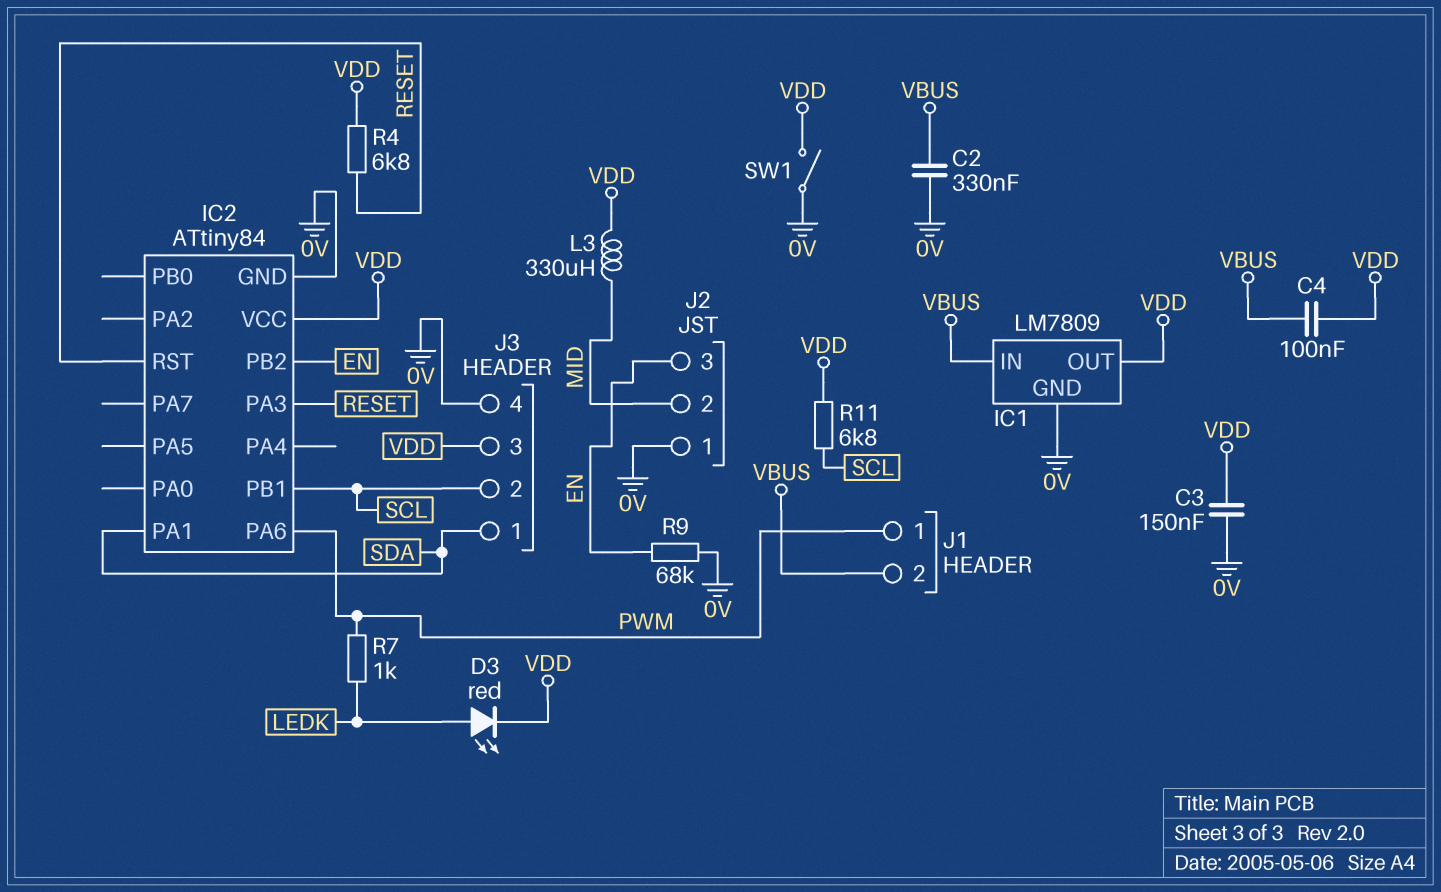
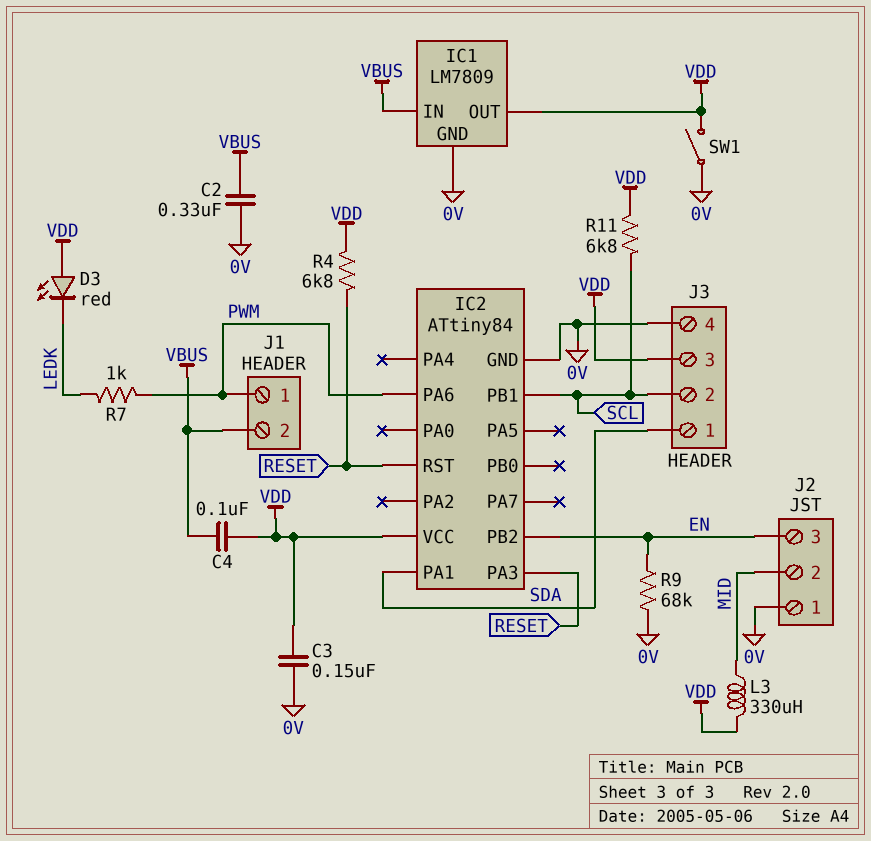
D3: LED red (A LEDK, K VDD) -> LED red (A VDD, K LEDK)

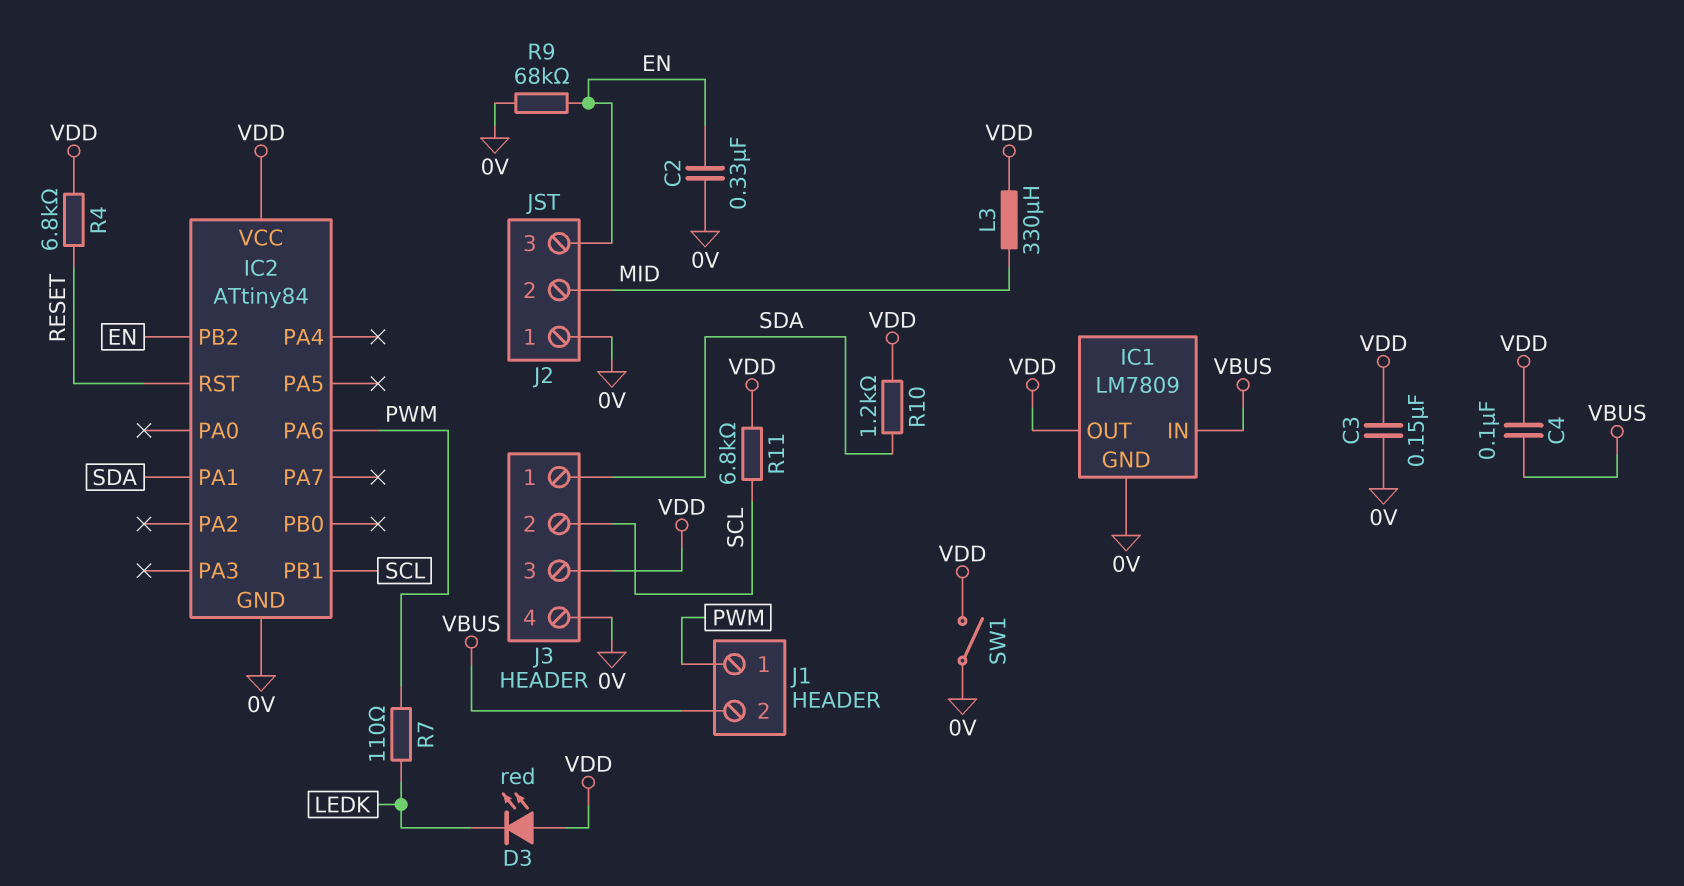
C2: 330nF (0V, VBUS) -> 330nF (0V, EN)
IC2 pin PA3: RESET -> none
R7: 1k (LEDK, PWM) -> 110 (LEDK, PWM)
R10: none -> 1.2k (SDA, VDD)

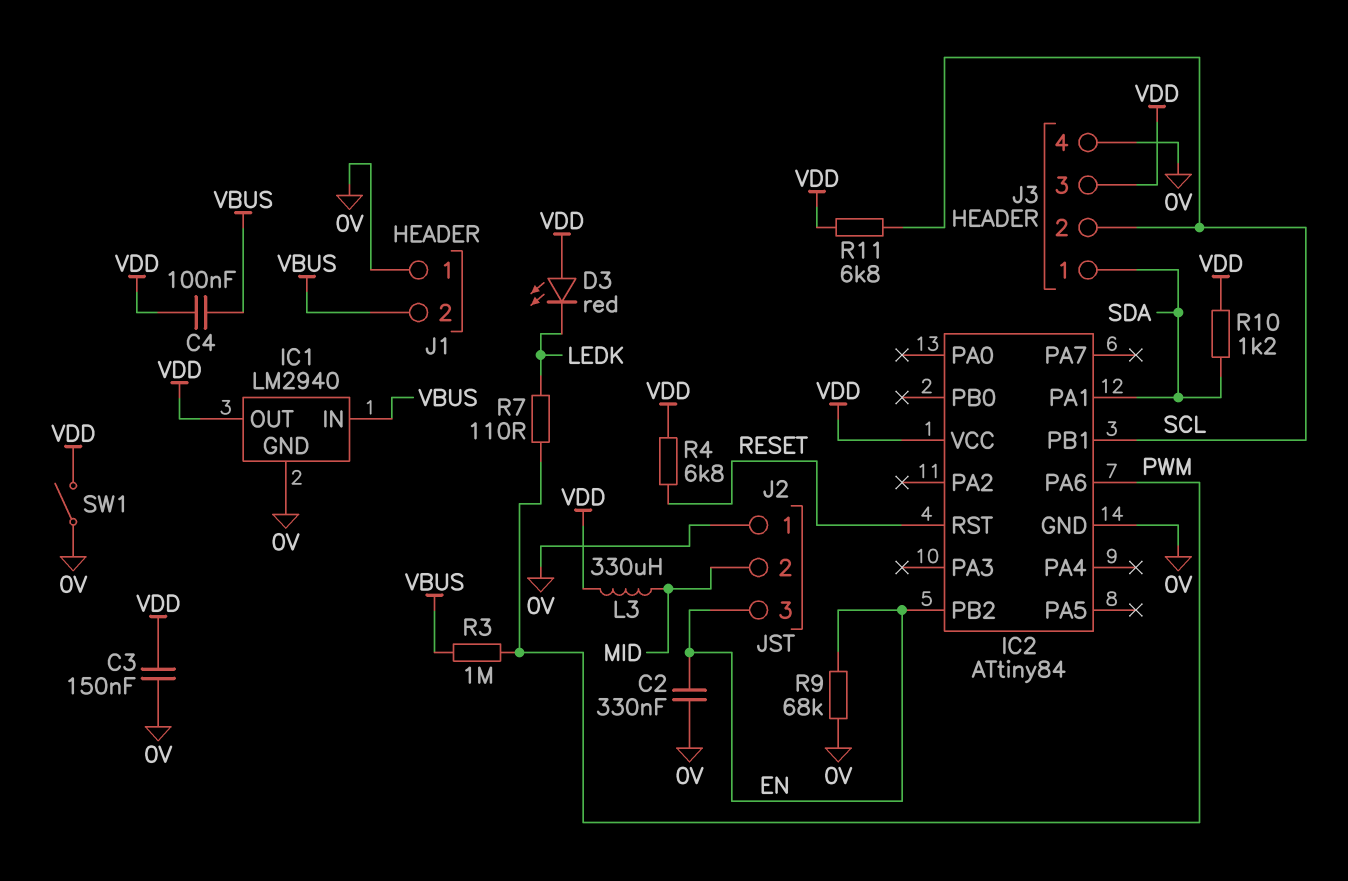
IC1: LM7809 -> LM2940
J1 pin 1: PWM -> 0V
R3: none -> 1M (PWM, VBUS)

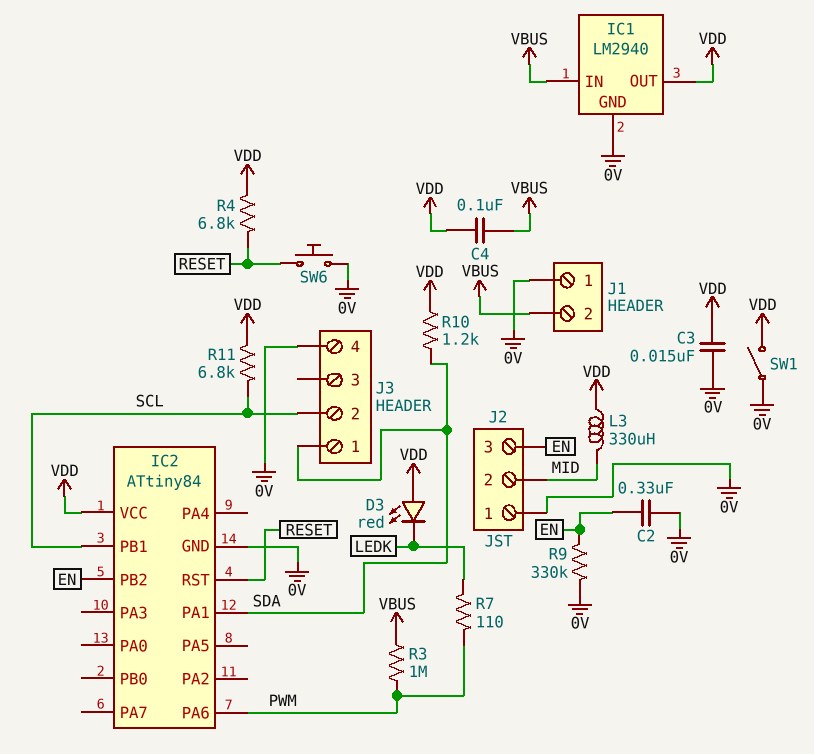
C3: 150nF (0V, VDD) -> 15nF (0V, VDD)
J3 pin 3: VDD -> none
R9: 68k (0V, EN) -> 330k (0V, EN)
SW6: none -> button (0V, RESET)

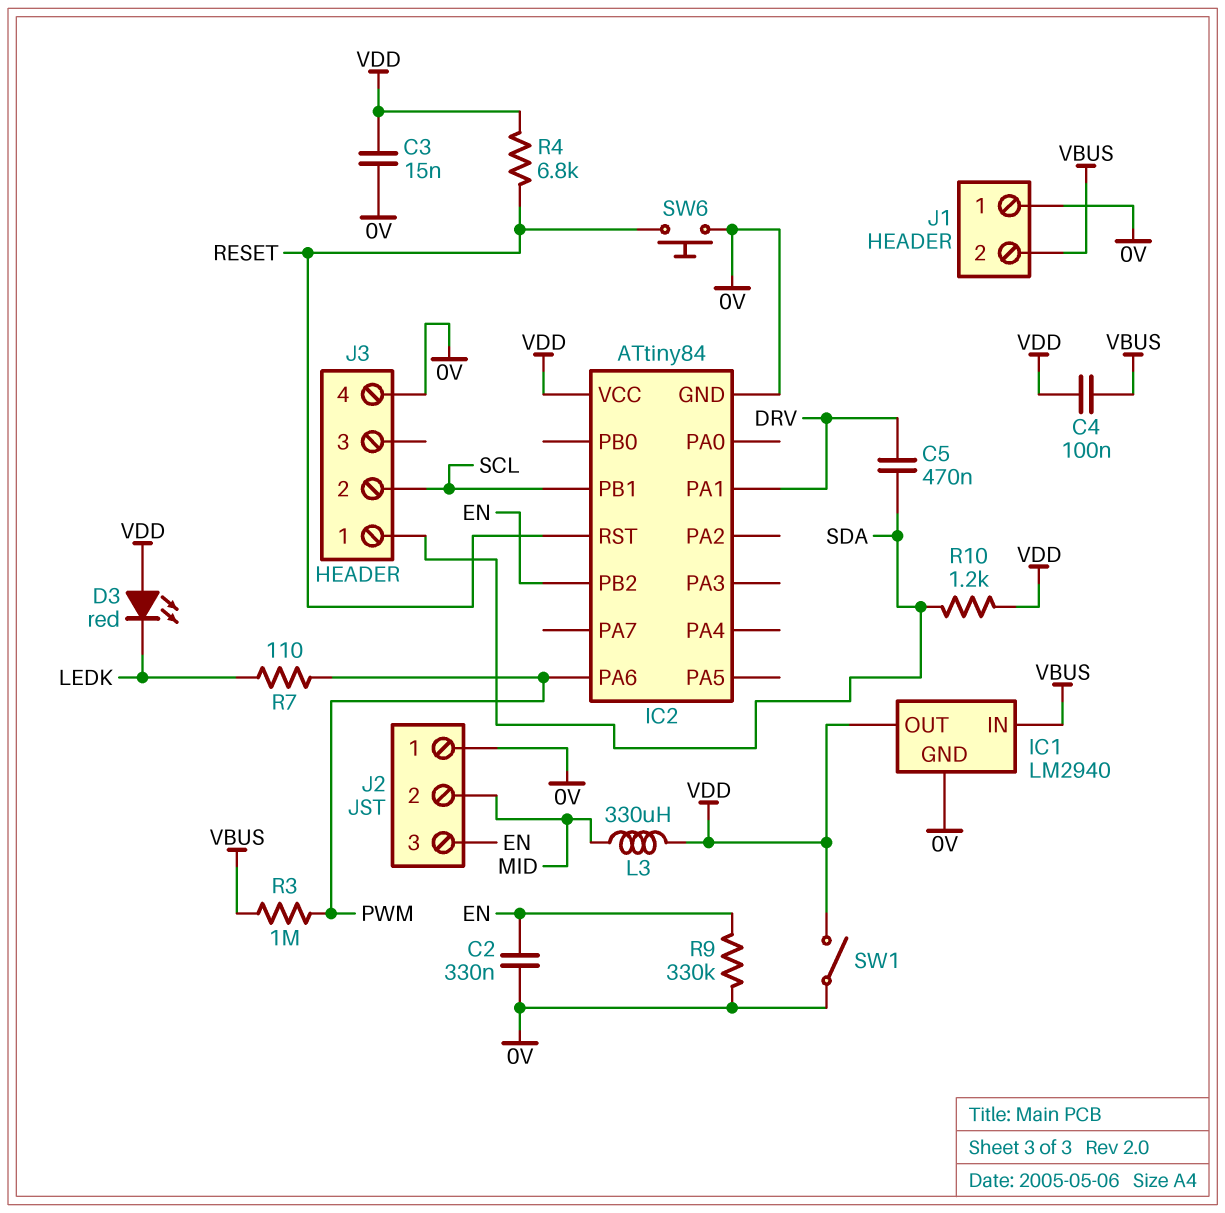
C5: none -> 470nF (DRV, SDA)
IC2 pin PA1: SDA -> DRV
R11: 6.8k (SCL, VDD) -> none

